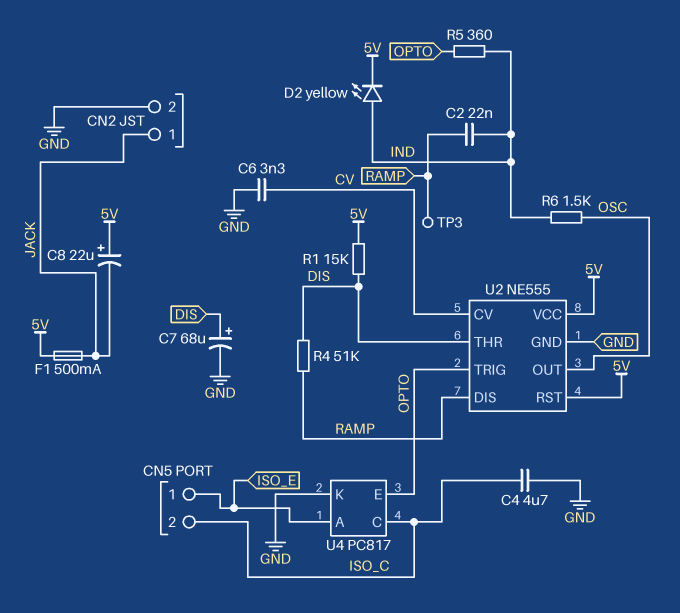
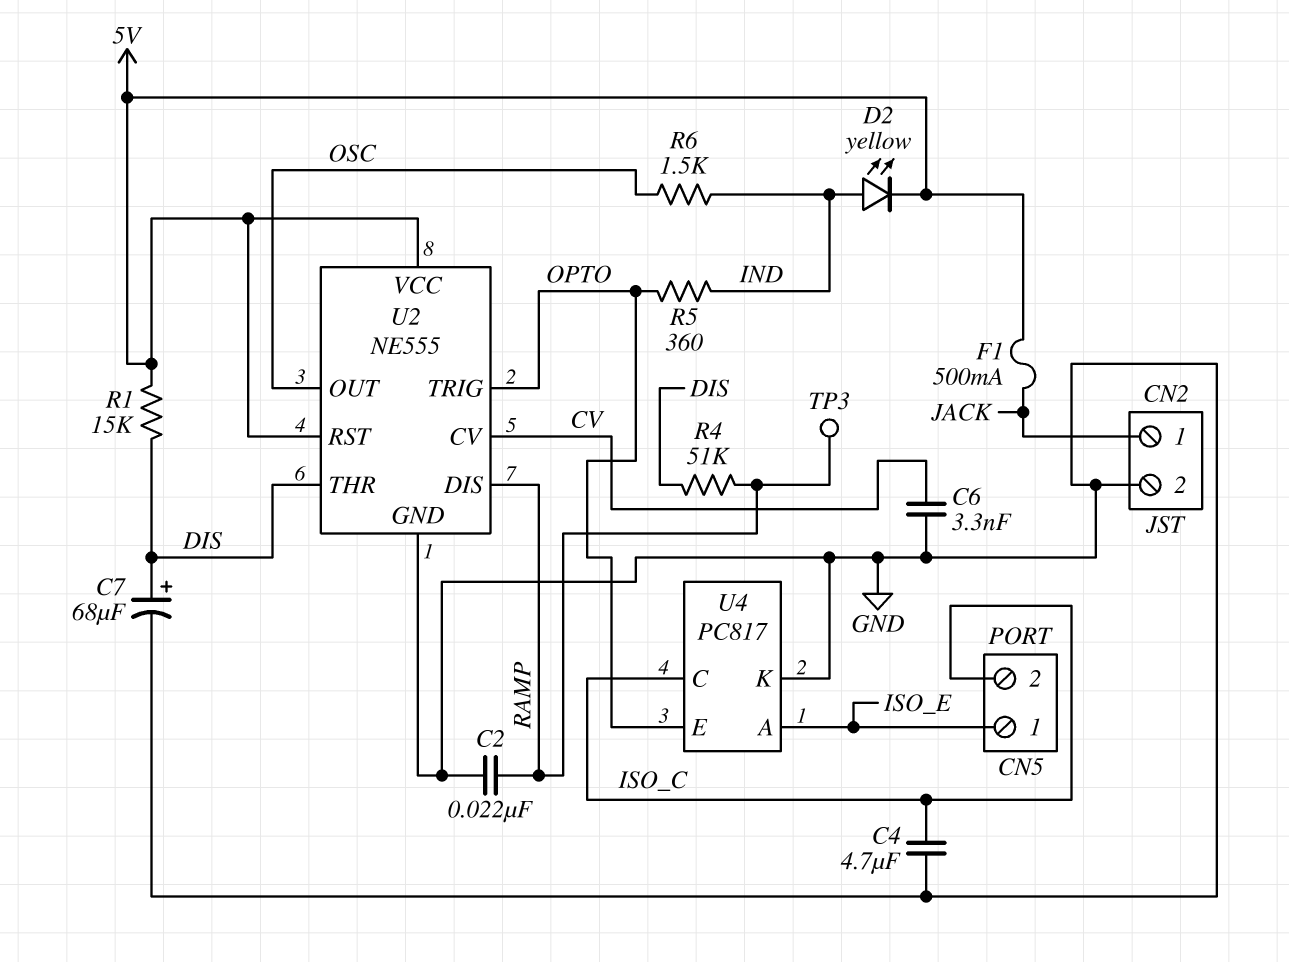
C2: 22nF (IND, RAMP) -> 22nF (GND, RAMP)
C8: 22uF (plus 5V, minus JACK) -> none

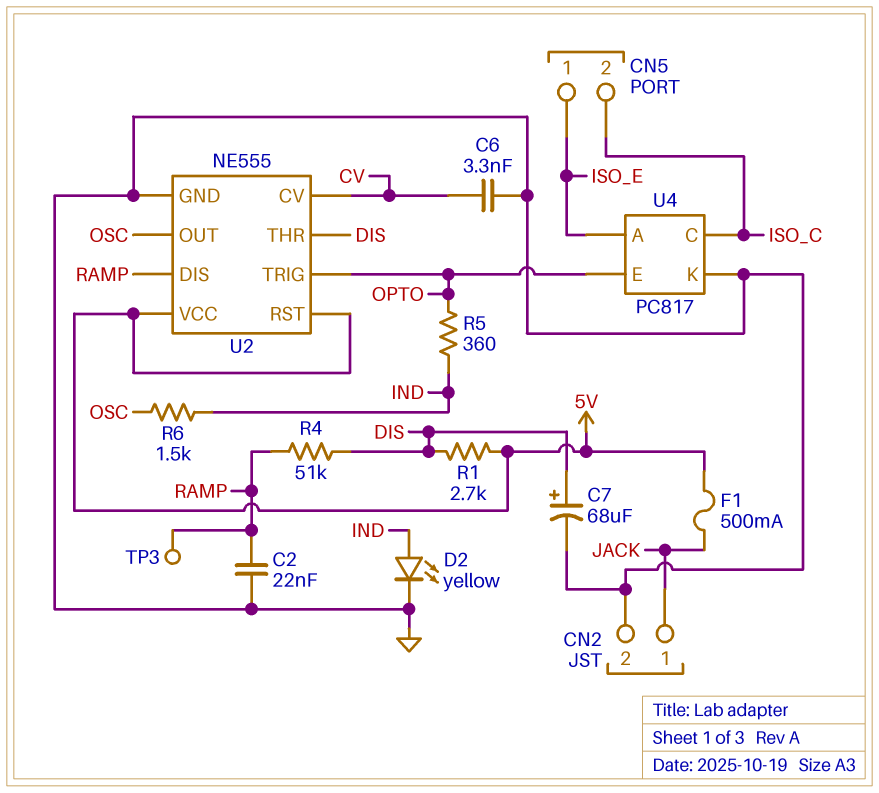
C4: 4.7uF (GND, ISO_C) -> none
D2: LED yellow (A IND, K 5V) -> LED yellow (A IND, K GND)
R1: 15k (5V, DIS) -> 2.7k (5V, DIS)

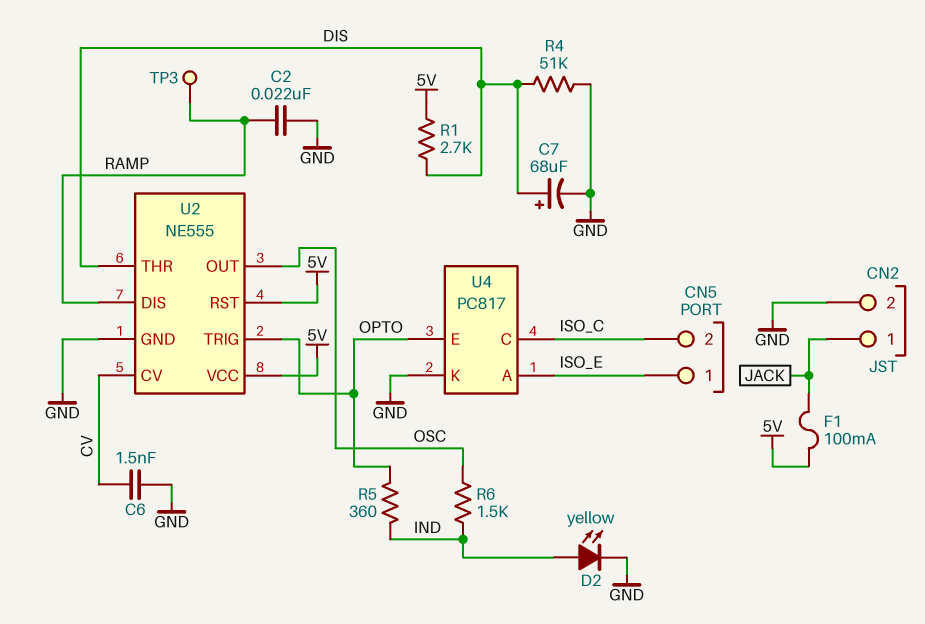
C6: 3.3nF (CV, GND) -> 1.5nF (CV, GND)
F1: 500mA (5V, JACK) -> 100mA (5V, JACK)
R4: 51k (DIS, RAMP) -> 51k (DIS, GND)

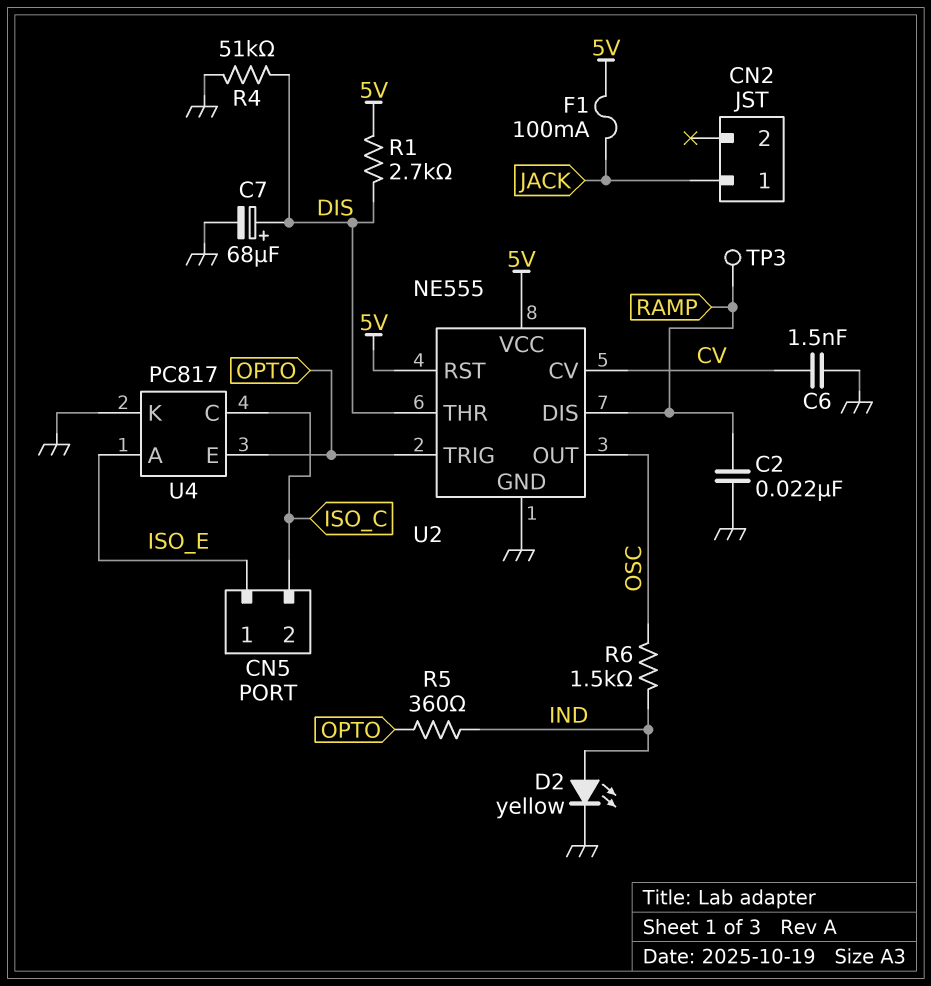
CN2 pin 2: GND -> none

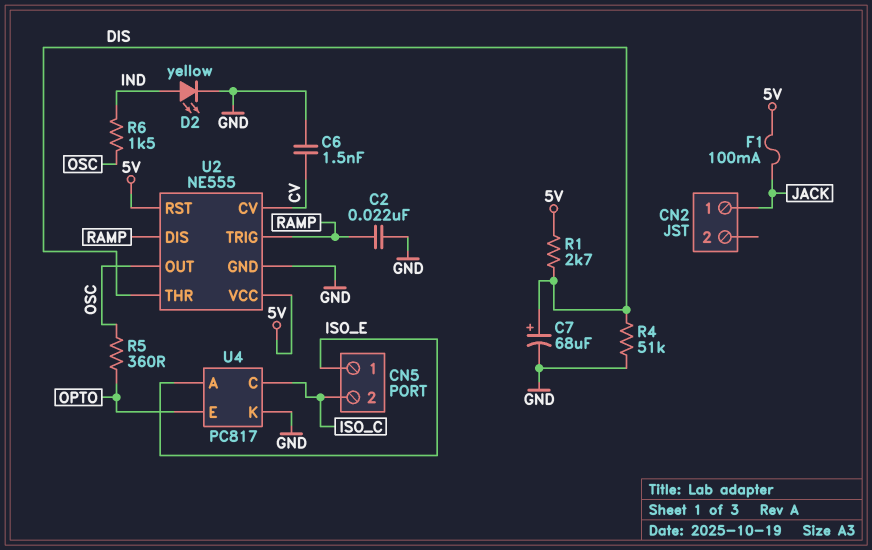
R5: 360 (IND, OPTO) -> 360 (OPTO, OSC)
TP3: test point (RAMP) -> none
U2 pin TRIG: OPTO -> RAMP

